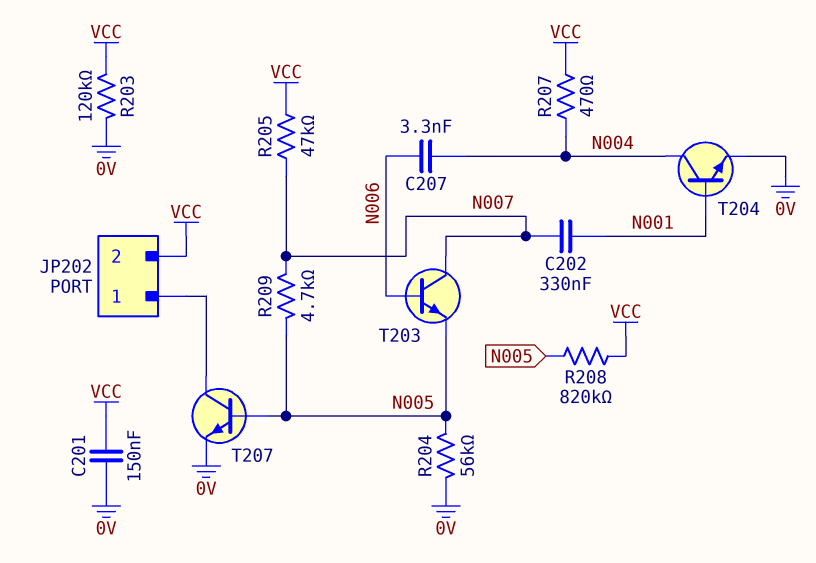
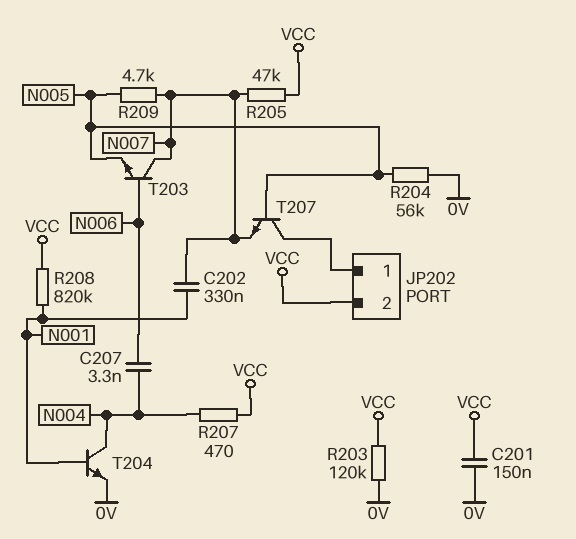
R208: 820k (N005, VCC) -> 820k (N001, VCC)
T207: NPN (B N005, C JP202/1, E 0V) -> NPN (B N005, C JP202/1, E N007)

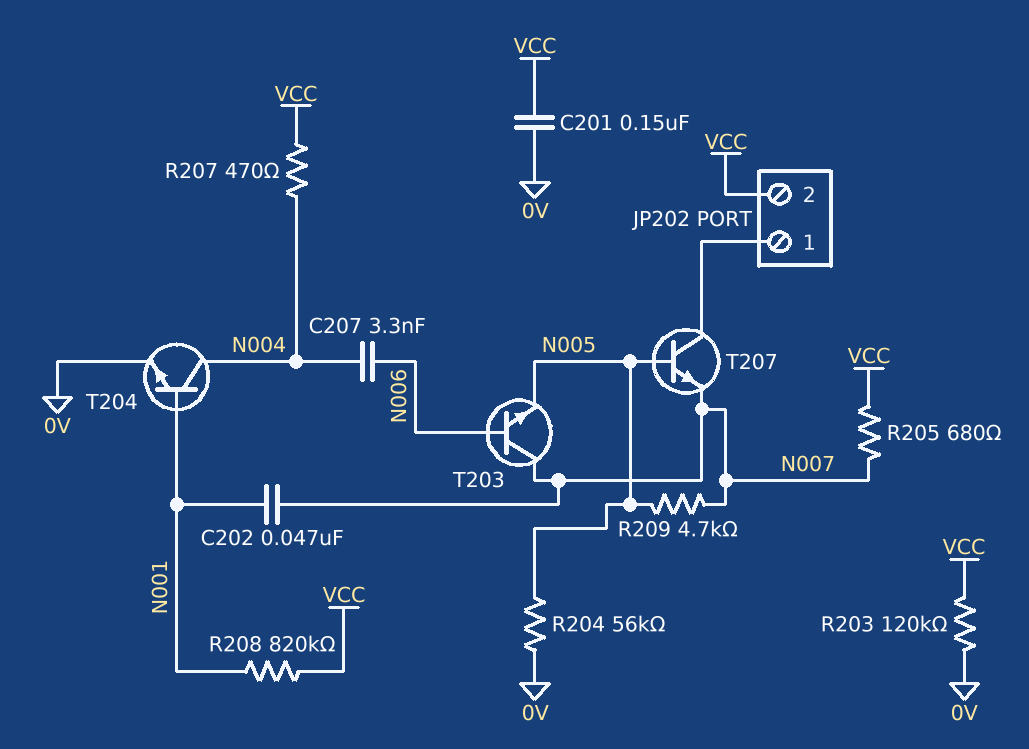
C202: 330nF (N001, N007) -> 47nF (N001, N007)
R205: 47k (N007, VCC) -> 680 (N007, VCC)

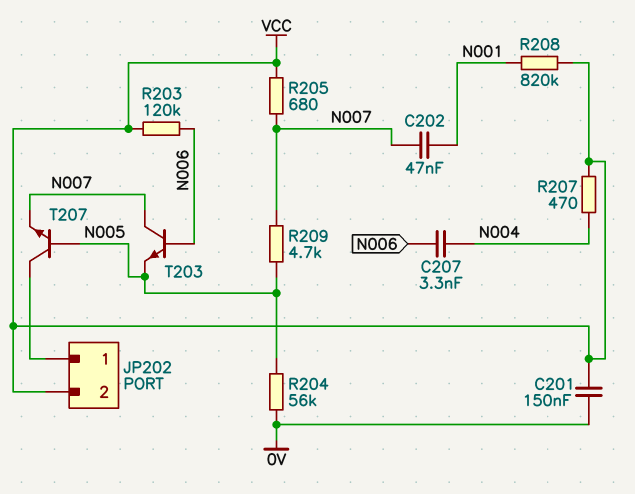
R203: 120k (0V, VCC) -> 120k (N006, VCC)
T204: NPN (B N001, C N004, E 0V) -> none

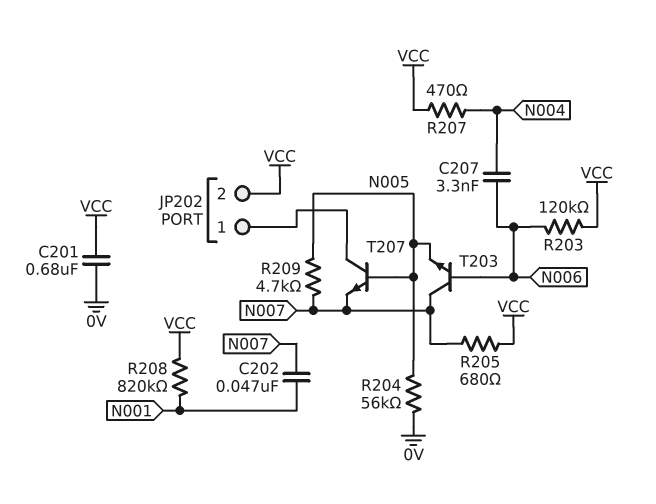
C201: 150nF (0V, VCC) -> 680nF (0V, VCC)

